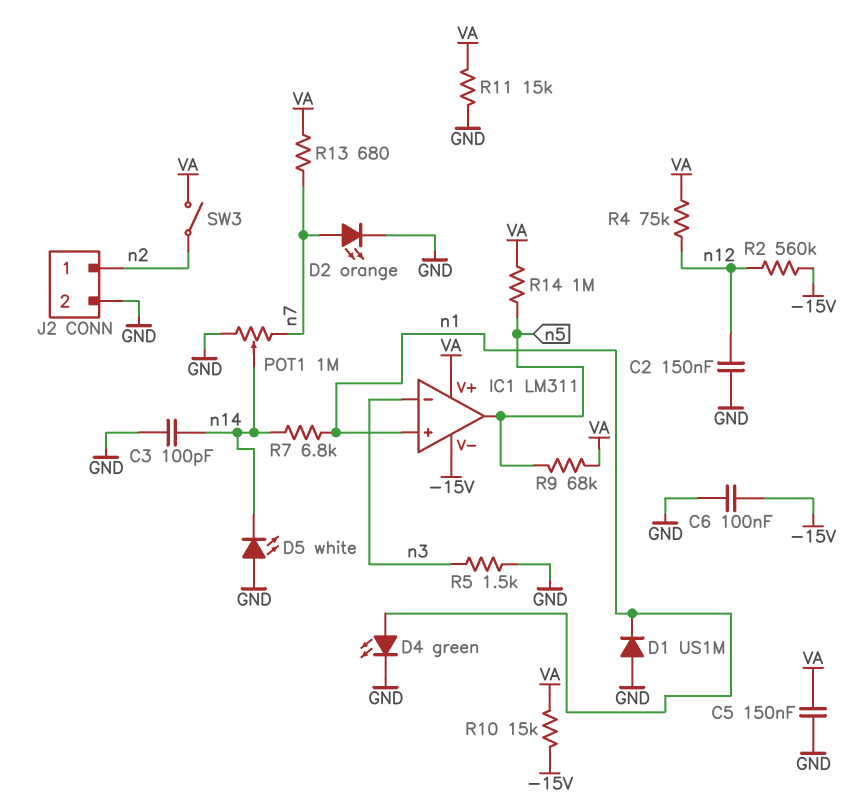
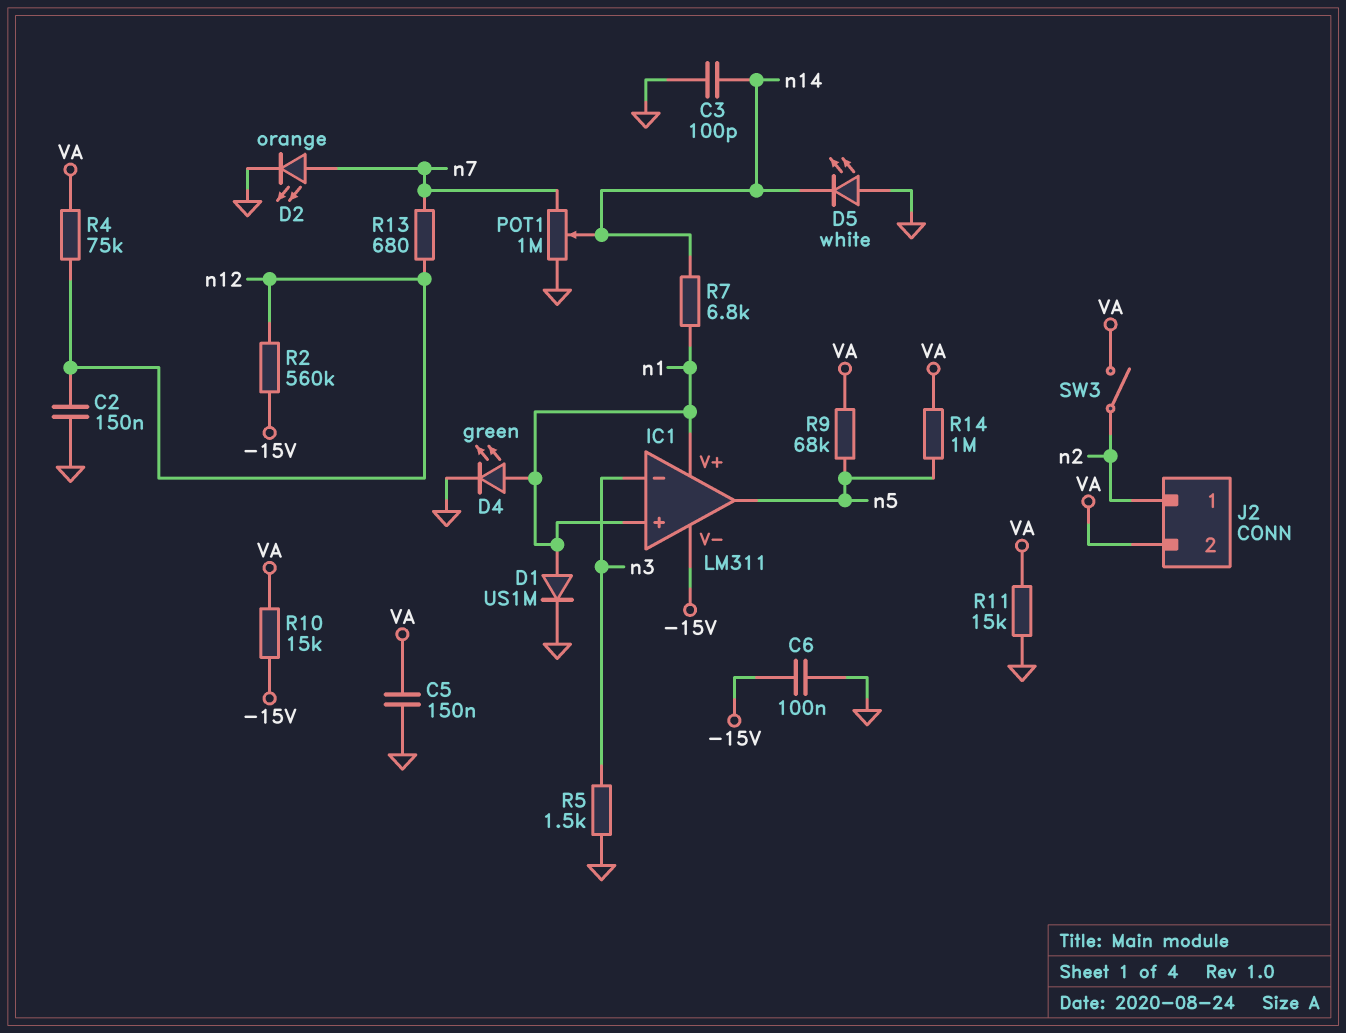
D1: diode US1M (A GND, K n1) -> diode US1M (A n1, K GND)
IC1 pin V+: VA -> n1
J2 pin 2: GND -> VA
R13: 680 (VA, n7) -> 680 (n7, n12)

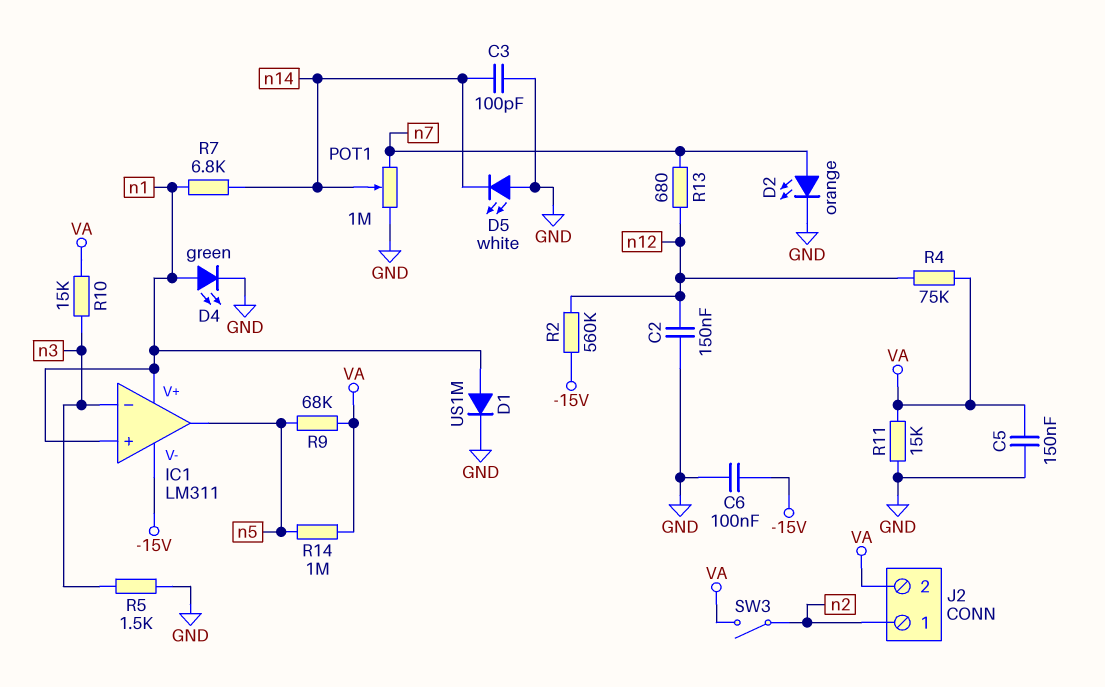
R10: 15k (-15V, VA) -> 15k (VA, n3)

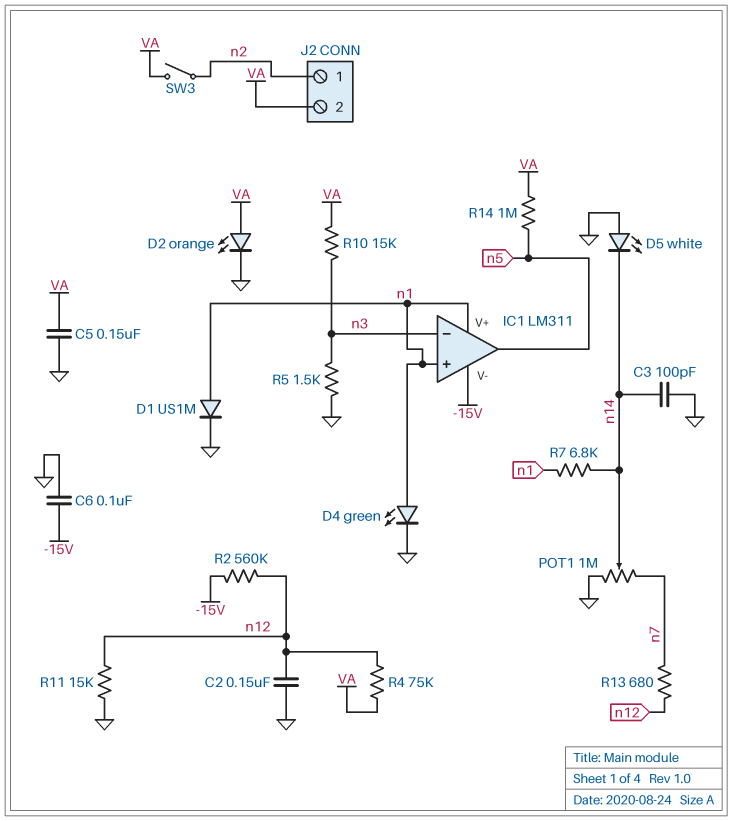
D2: LED orange (A n7, K GND) -> LED orange (A VA, K GND)
R9: 68k (VA, n5) -> none
R11: 15k (GND, VA) -> 15k (GND, n12)

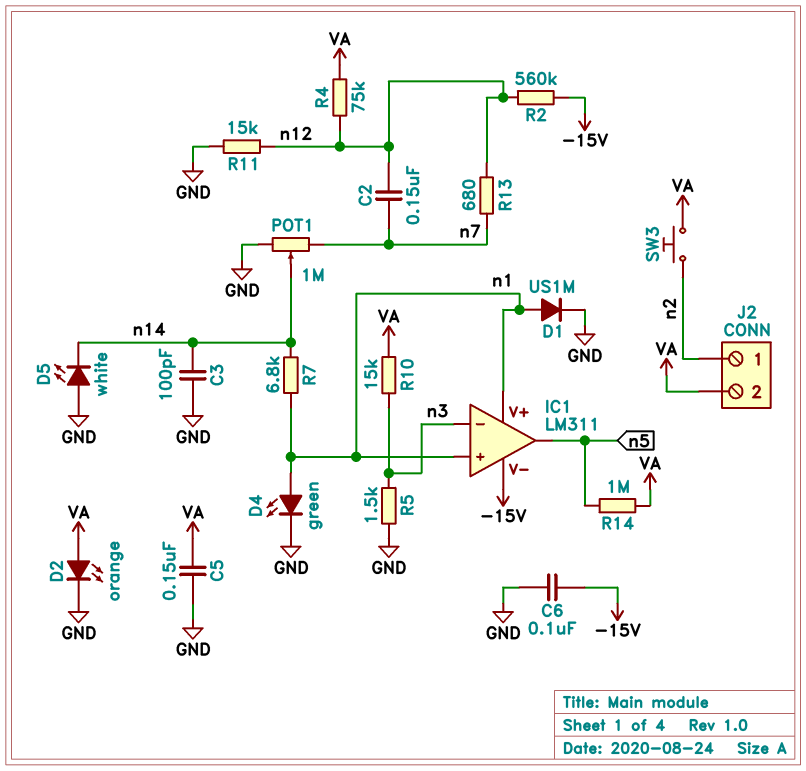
C2: 150nF (GND, n12) -> 150nF (n7, n12)
SW3: switch (VA, n2) -> button (VA, n2)

